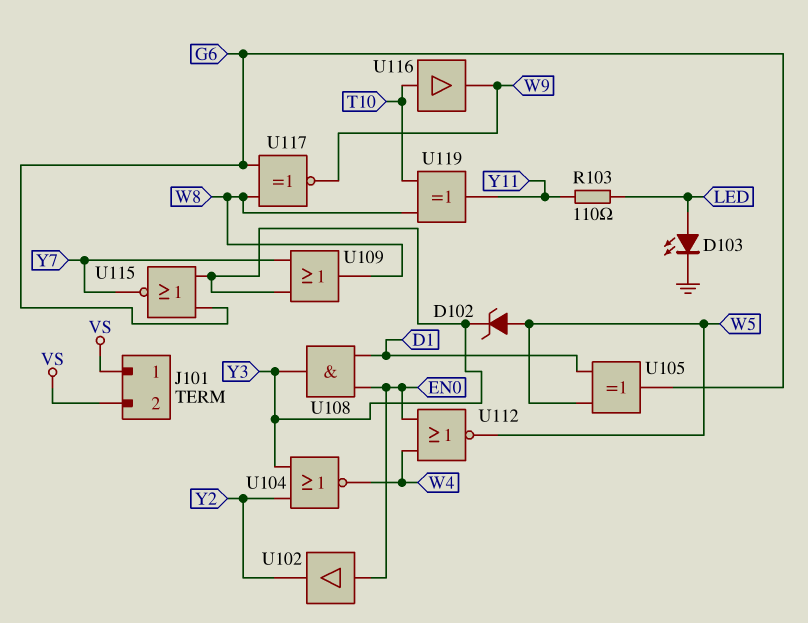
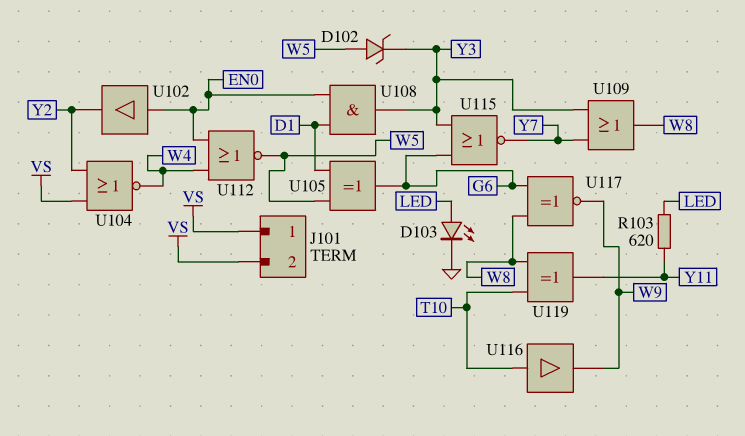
R103: 110 (LED, Y11) -> 620 (LED, Y11)
U104: NOR (in Y2, in Y3, out W4) -> NOR (in VS, in Y2, out W4)

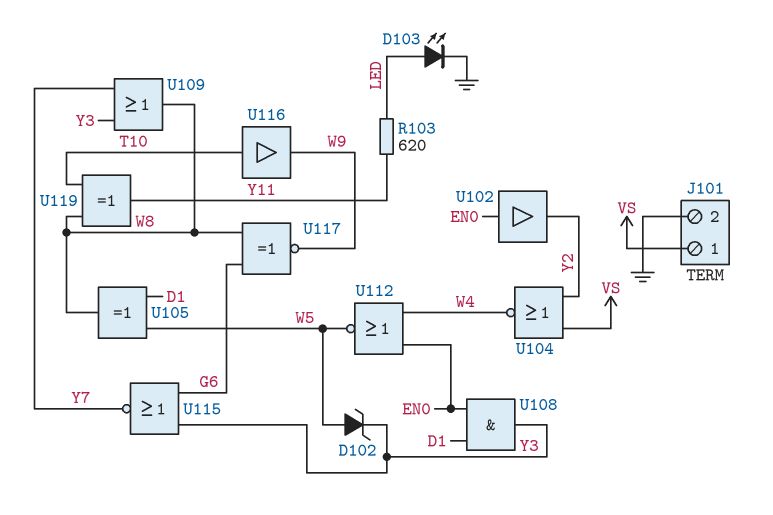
J101 pin 2: VS -> GND
U105: XOR (in D1, in W5, out G6) -> XOR (in D1, in W5, out W8)

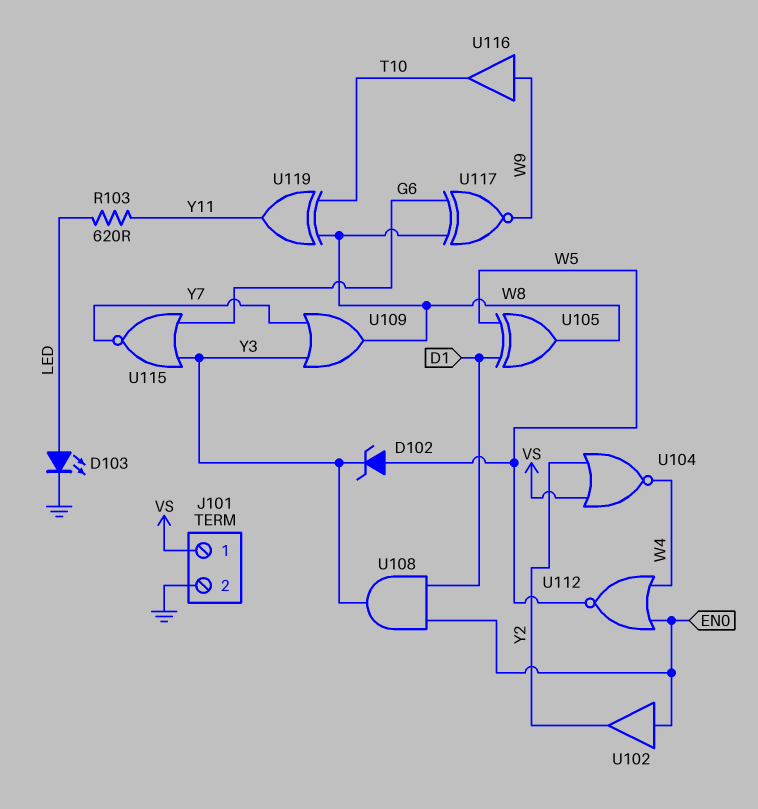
U116: buffer (in T10, out W9) -> buffer (in W9, out T10)

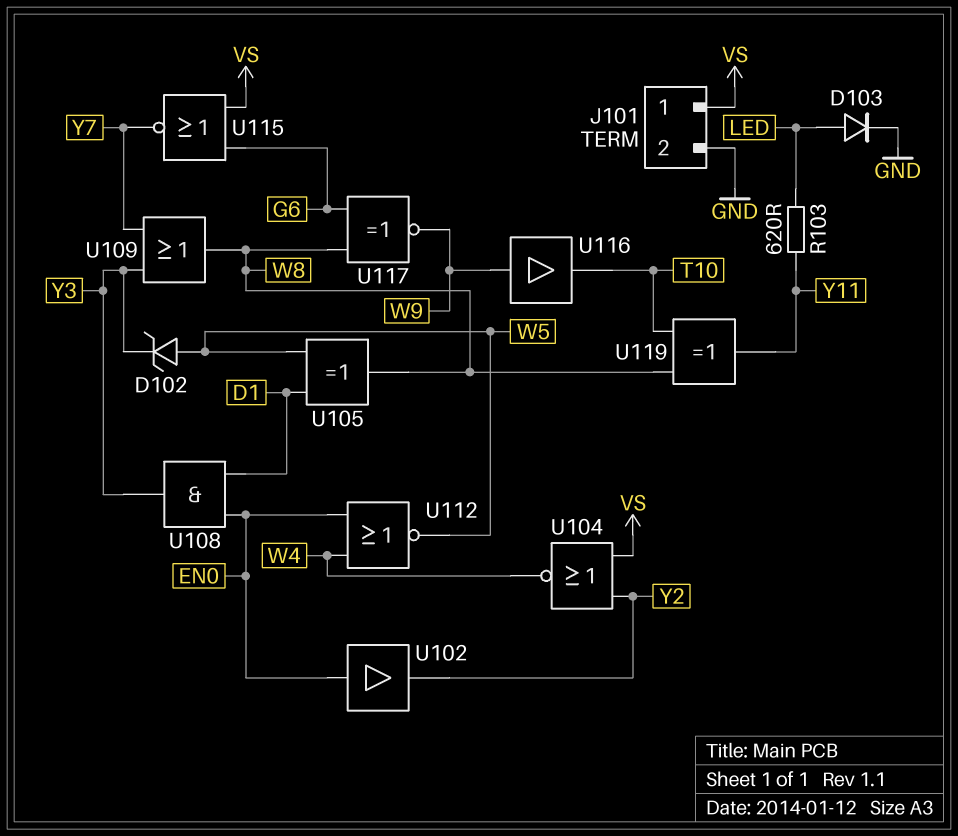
D103: LED (A LED, K GND) -> diode (A LED, K GND)
U115: NOR (in G6, in Y3, out Y7) -> NOR (in G6, in VS, out Y7)

